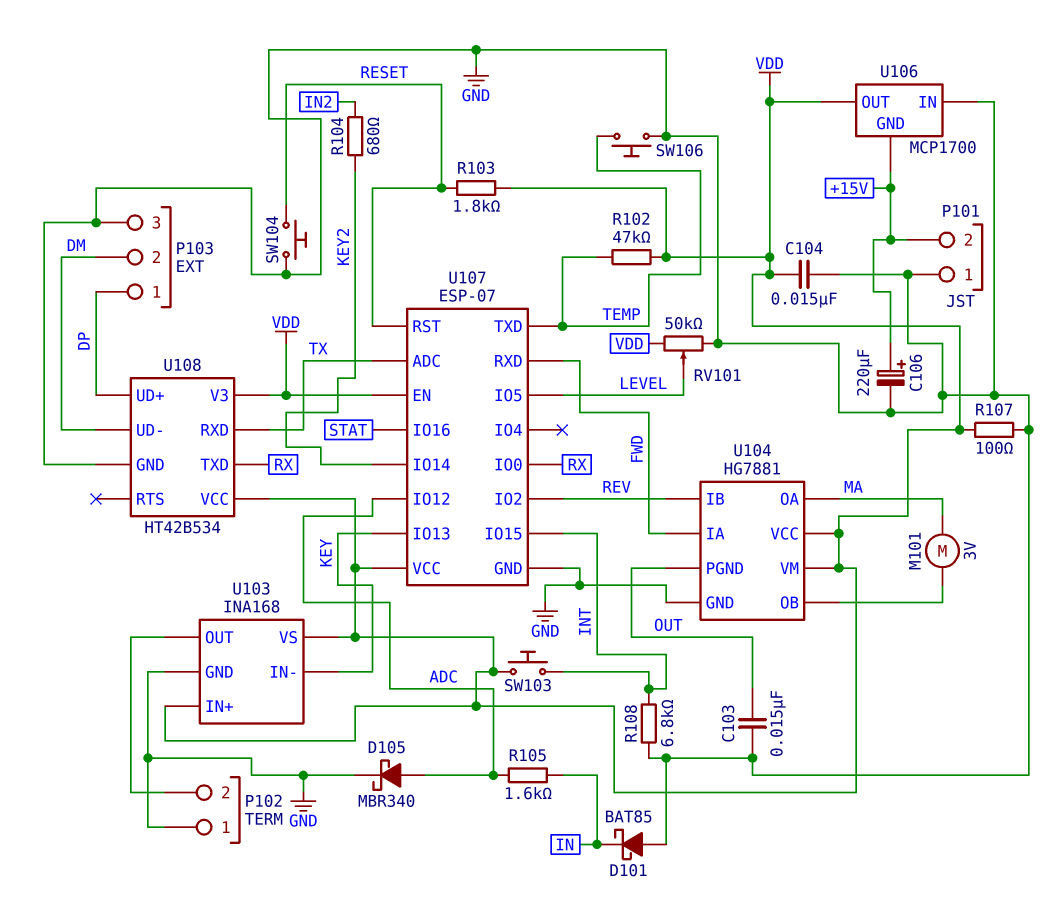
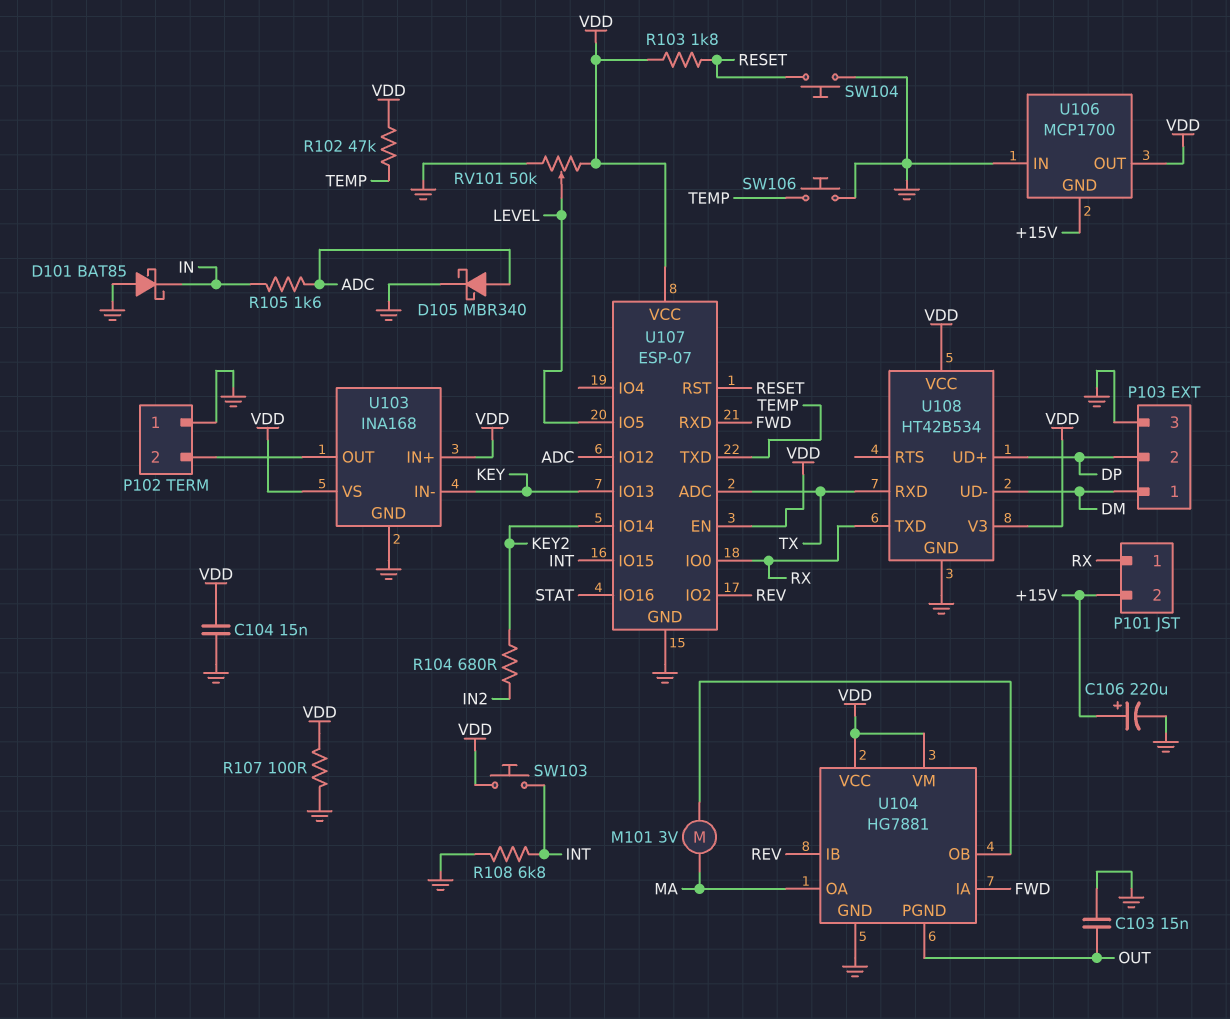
P101 pin 1: GND -> RX
P103 pin 1: DP -> DM
P103 pin 2: DM -> DP

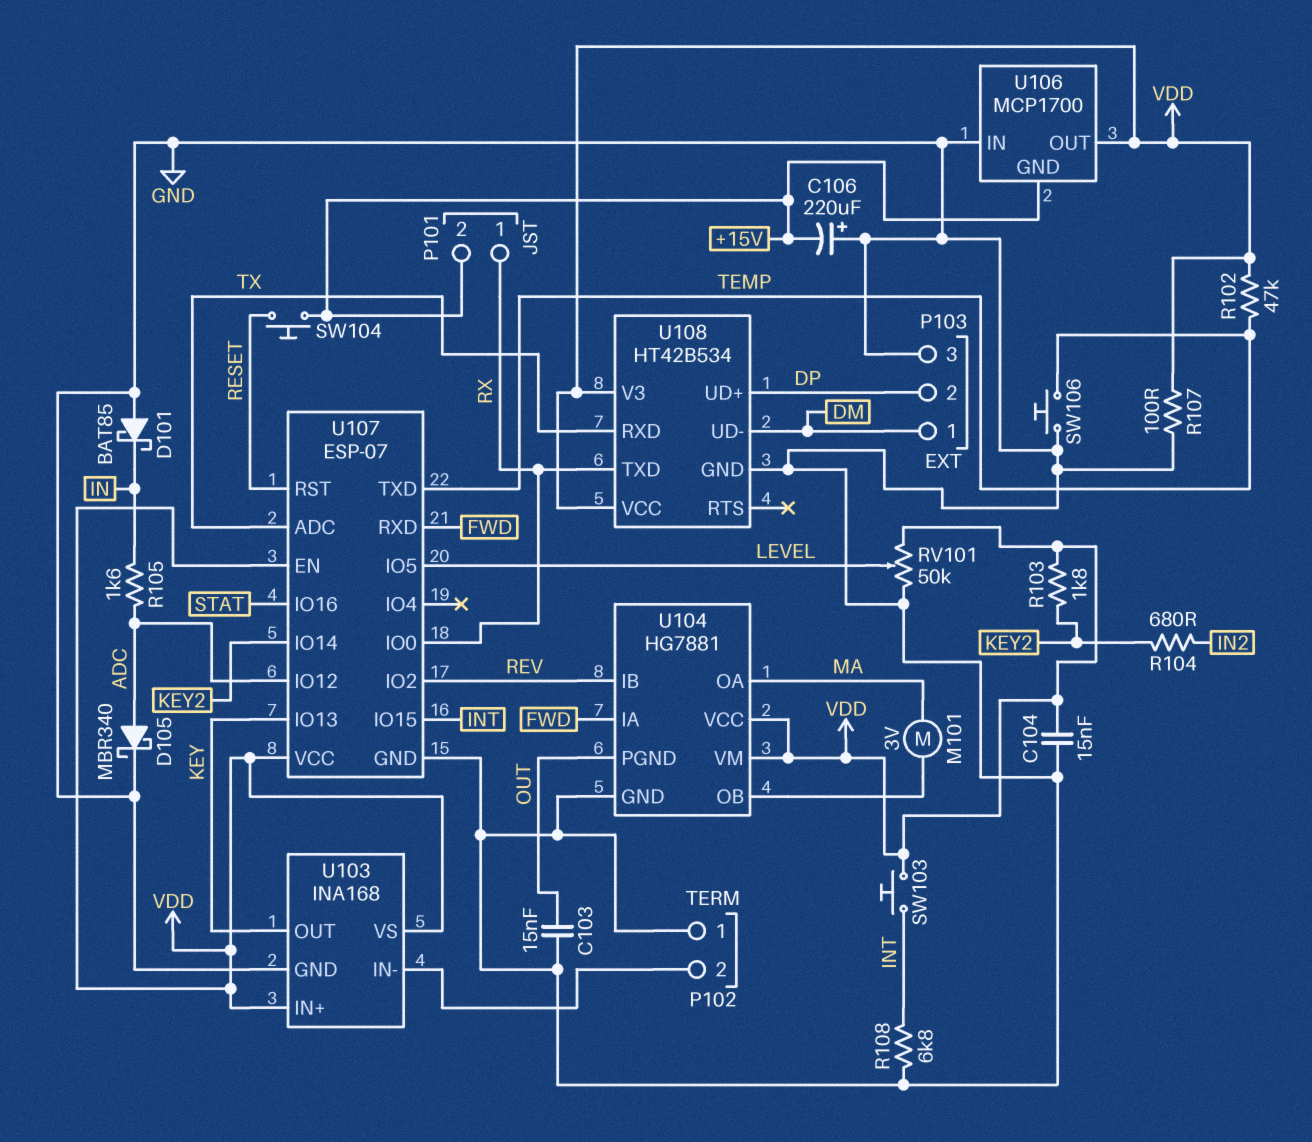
C106: 220uF (plus +15V, minus GND) -> 220uF (plus GND, minus +15V)
R103: 1.8k (RESET, VDD) -> 1.8k (KEY2, VDD)
SW104: button (GND, RESET) -> button (+15V, RESET)
U103 pin IN-: KEY -> P102/2
U103 pin OUT: P102/2 -> KEY

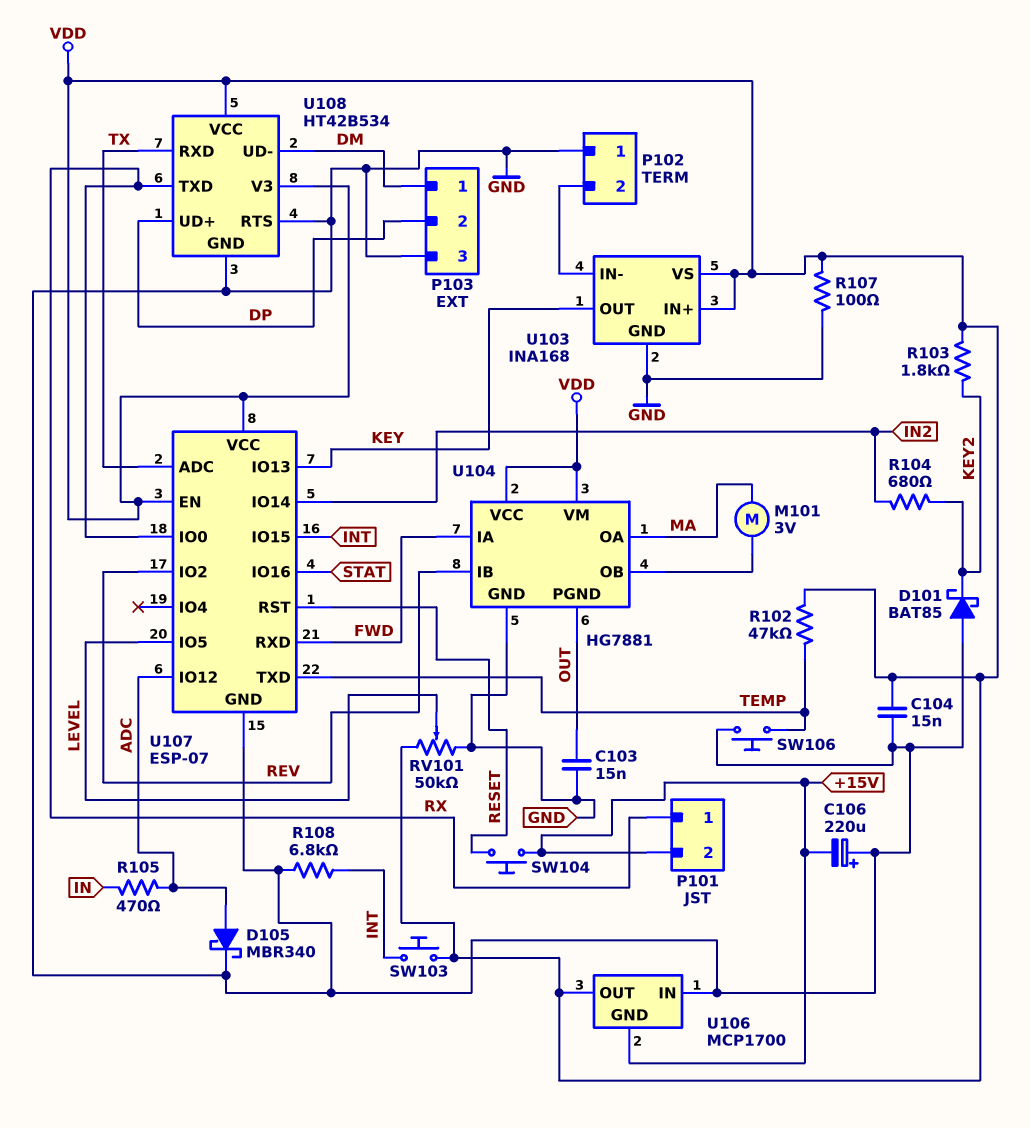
D101: schottky BAT85 (A GND, K IN) -> schottky BAT85 (A GND, K KEY2)
R105: 1.6k (ADC, IN) -> 470 (ADC, IN)
U107 pin IO14: KEY2 -> IN2
U108 pin RTS: none -> GND

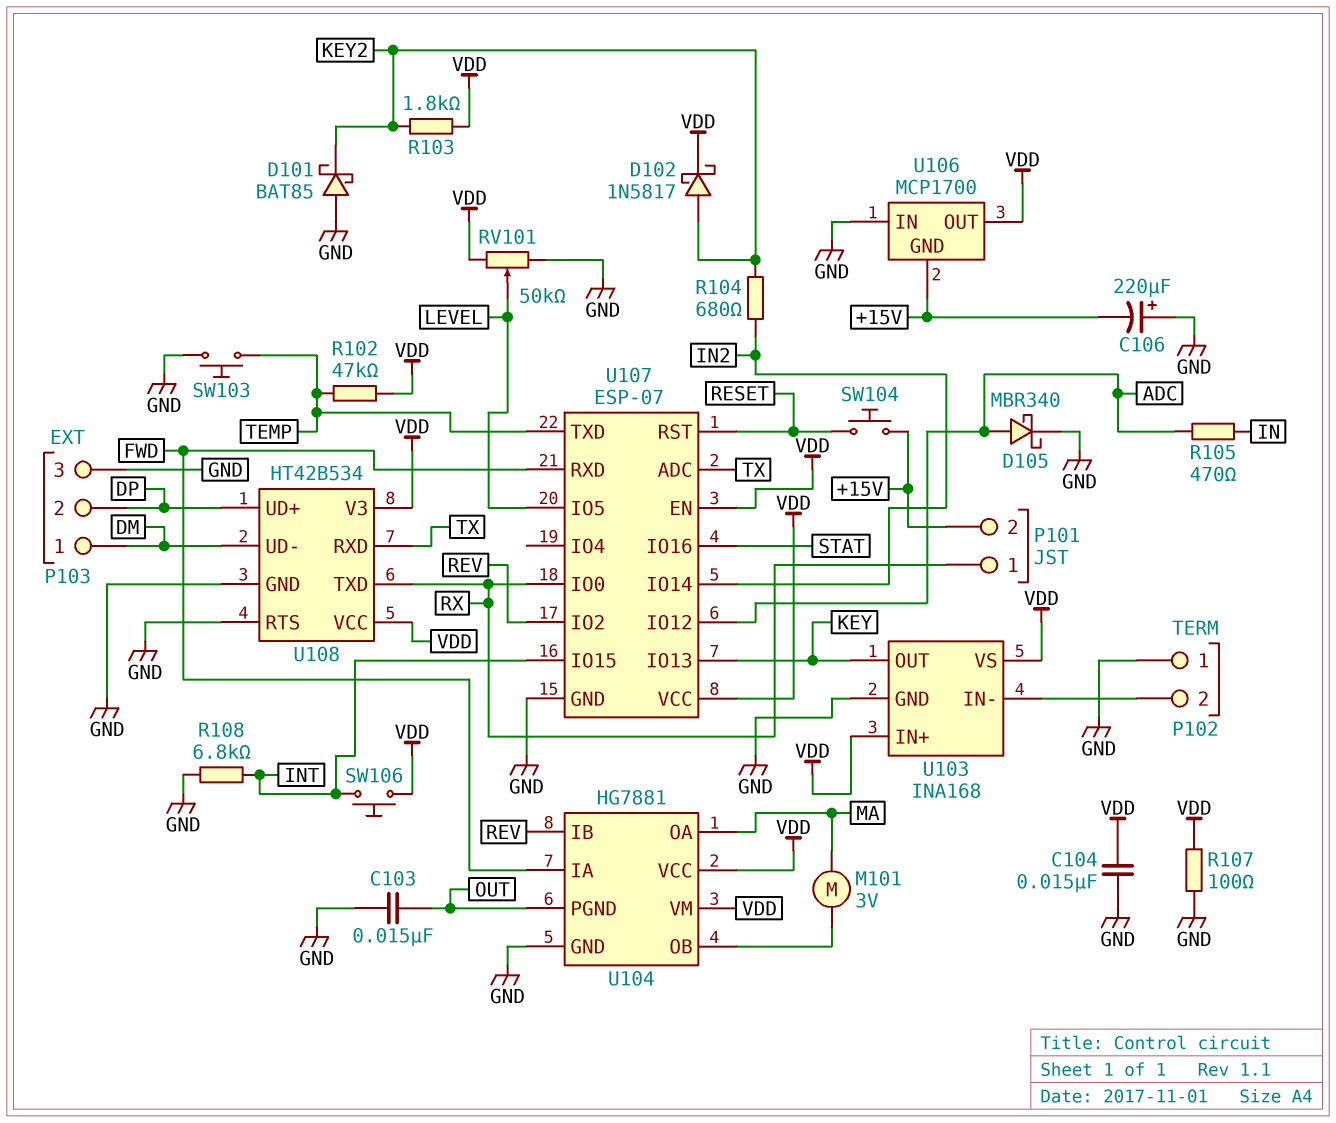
D102: none -> schottky 1N5817 (A KEY2, K VDD)
SW103: button (INT, VDD) -> button (GND, TEMP)
SW106: button (GND, TEMP) -> button (INT, VDD)

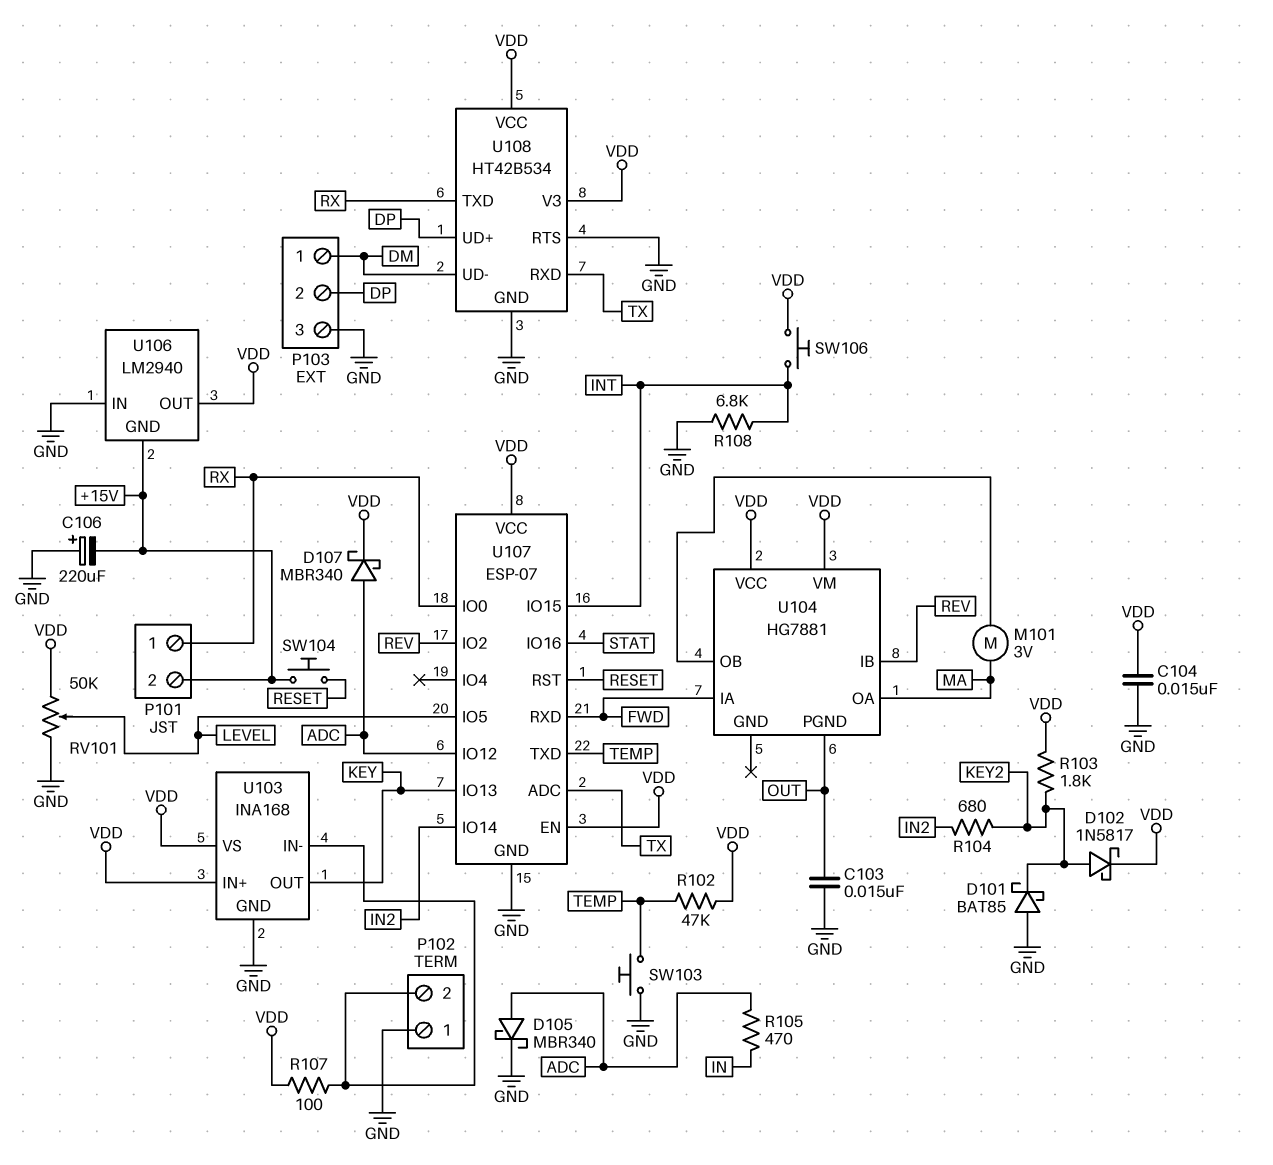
D107: none -> schottky MBR340 (A ADC, K VDD)
R107: 100 (GND, VDD) -> 100 (P102/2, VDD)
U104 pin GND: GND -> none
U106: MCP1700 -> LM2940

